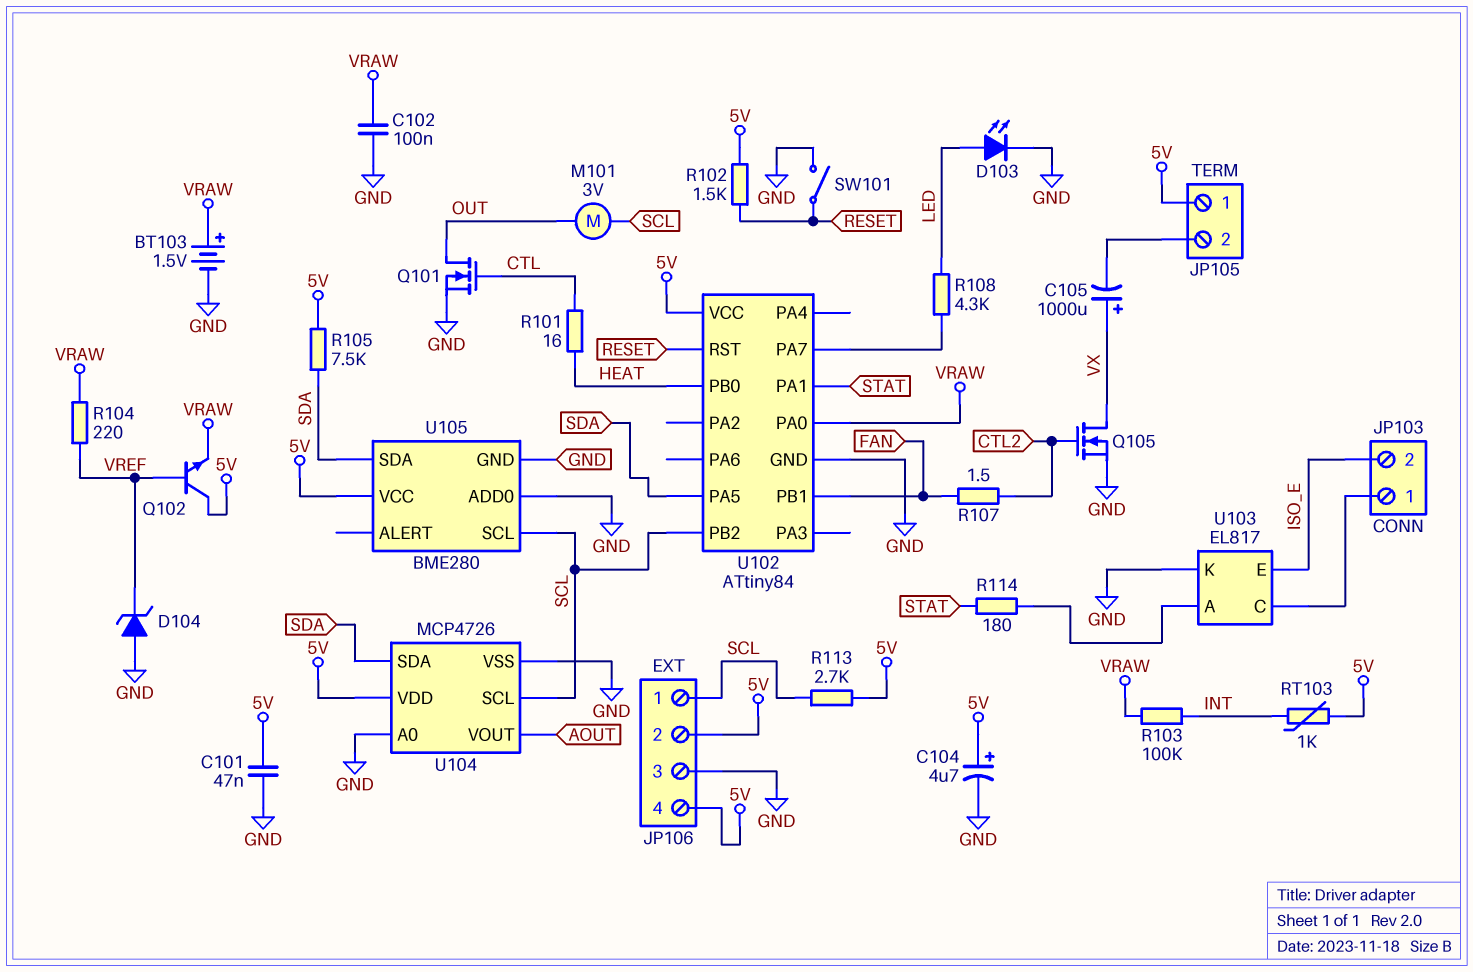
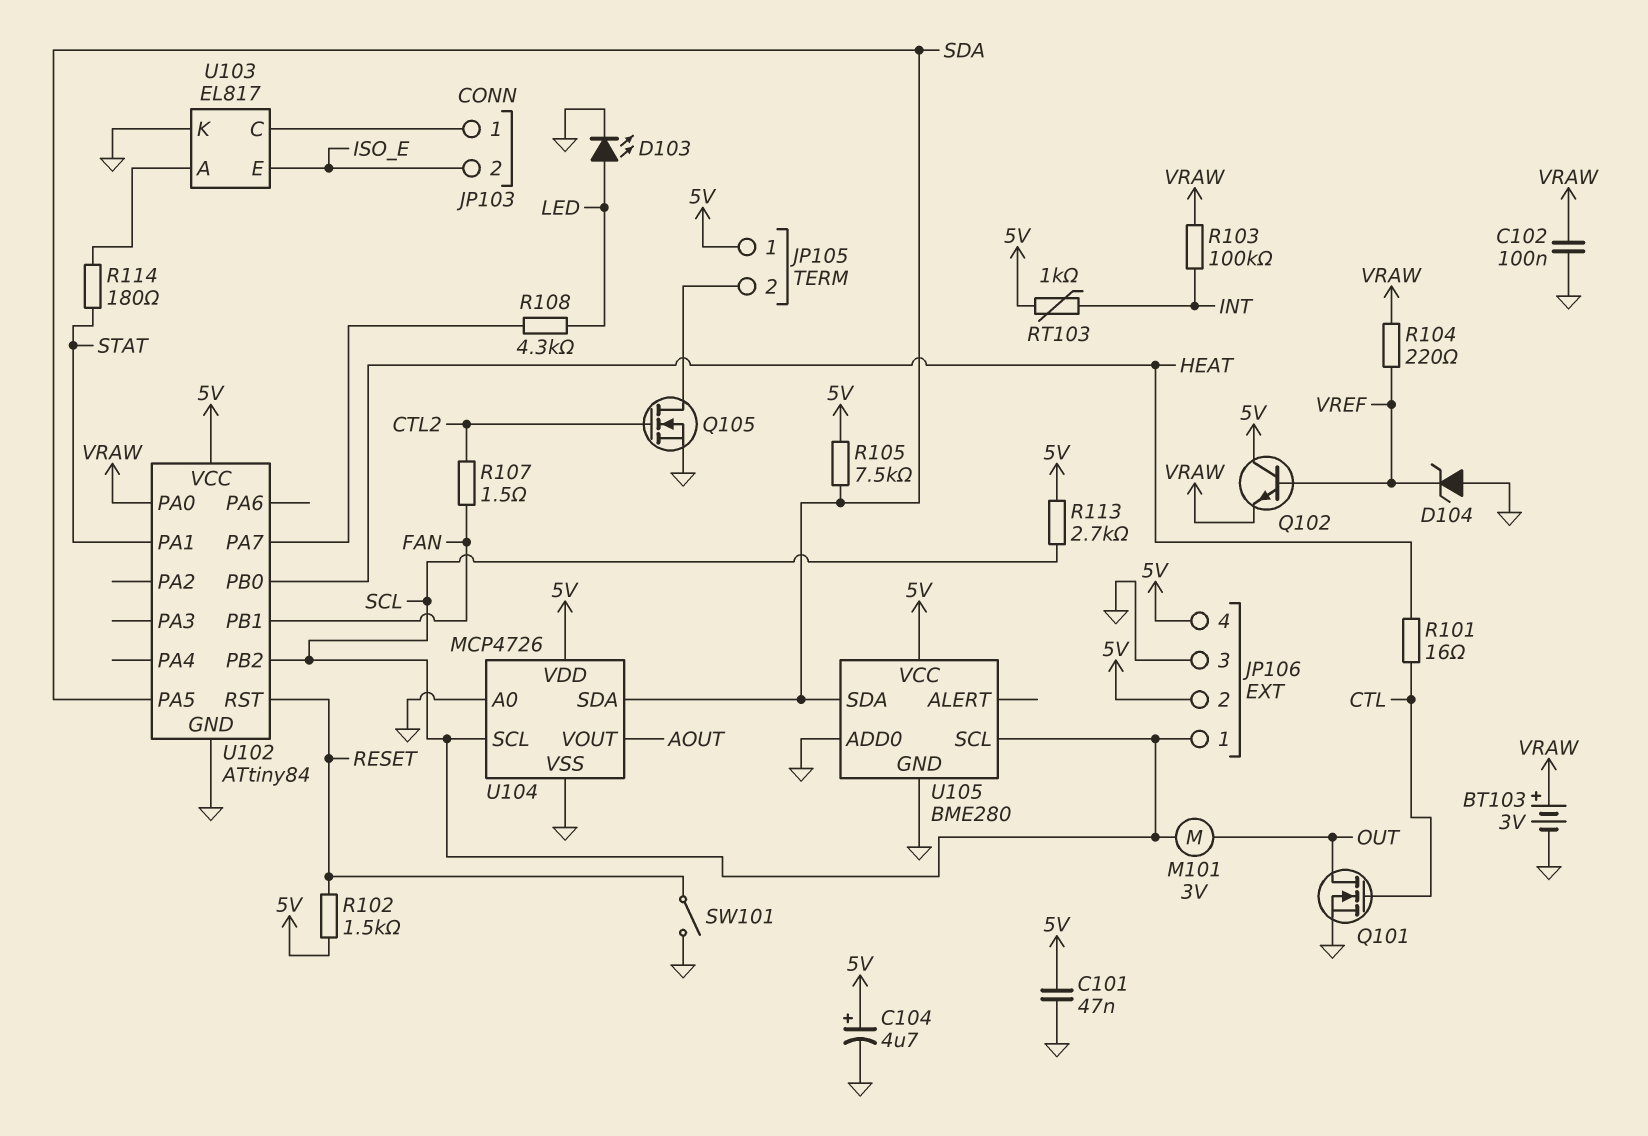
BT103: 1.5V (plus VRAW, minus GND) -> 3V (plus VRAW, minus GND)
C105: 1000uF (plus VX, minus JP105/2) -> none
Q105: NMOS (G CTL2, D VX, S GND) -> NMOS (G CTL2, D JP105/2, S GND)

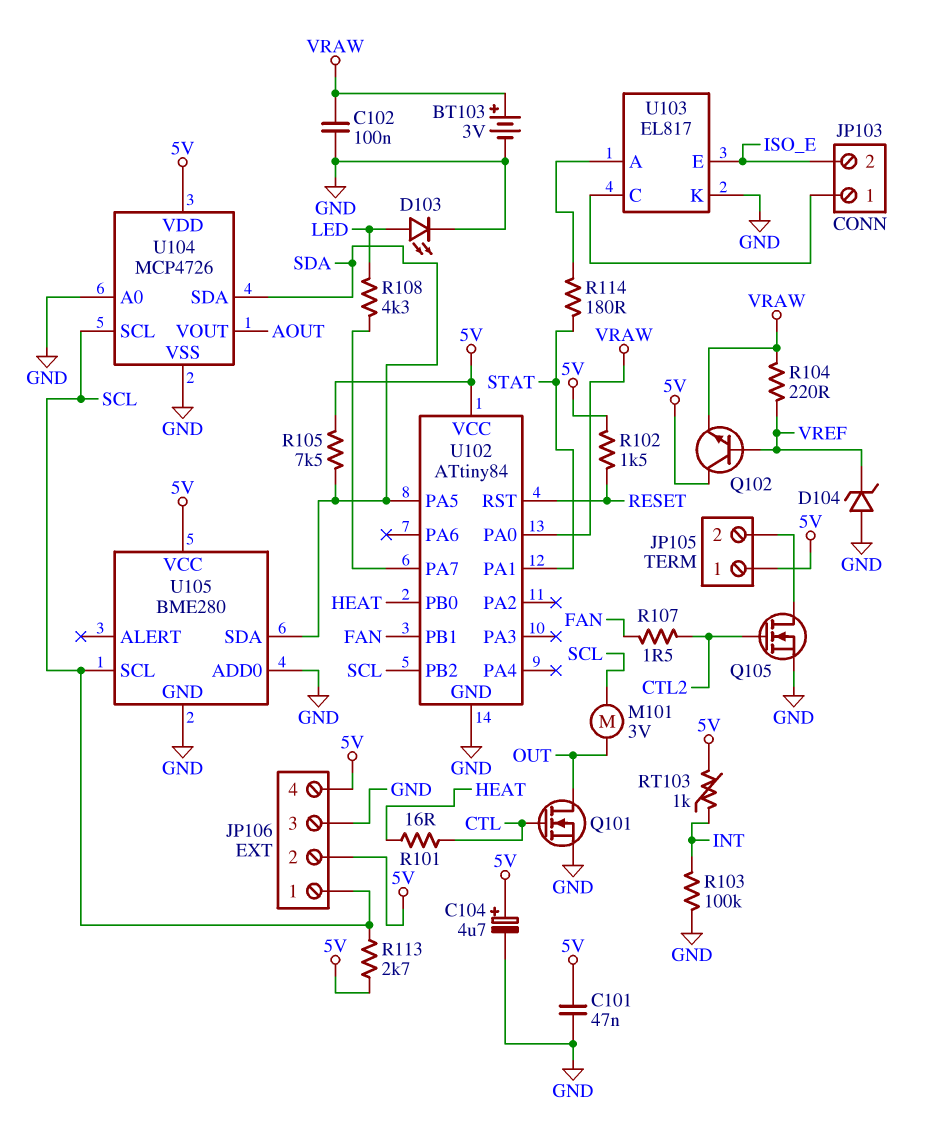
R103: 100k (INT, VRAW) -> 100k (GND, INT)
SW101: switch (GND, RESET) -> none

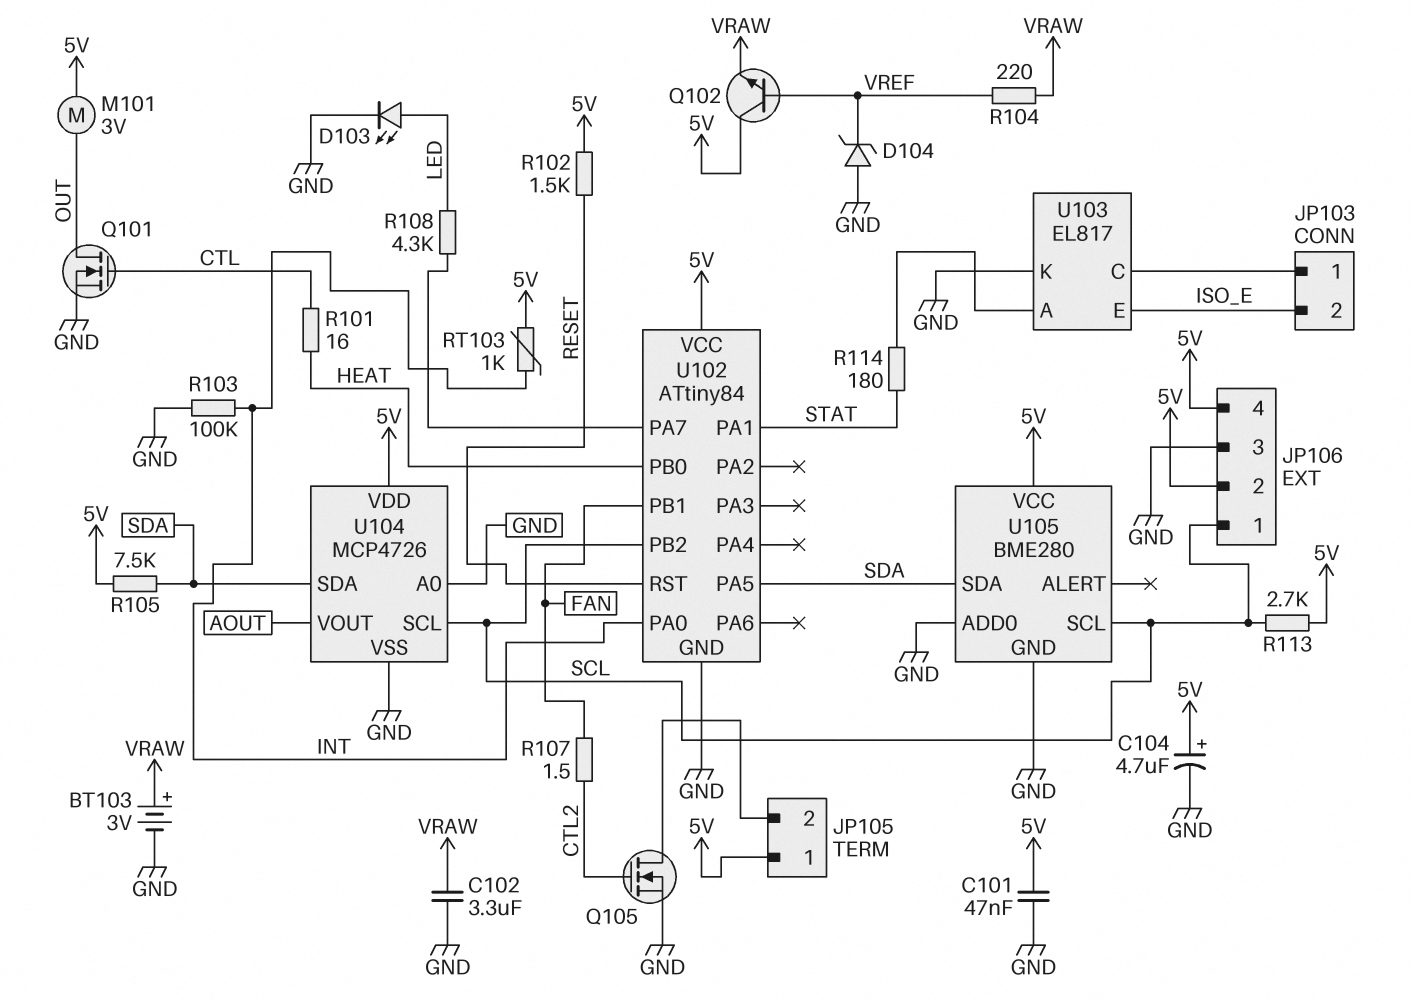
C102: 100nF (GND, VRAW) -> 3.3uF (GND, VRAW)
M101: motor 3V (OUT, SCL) -> motor 3V (5V, OUT)
U102 pin PA0: VRAW -> INT

